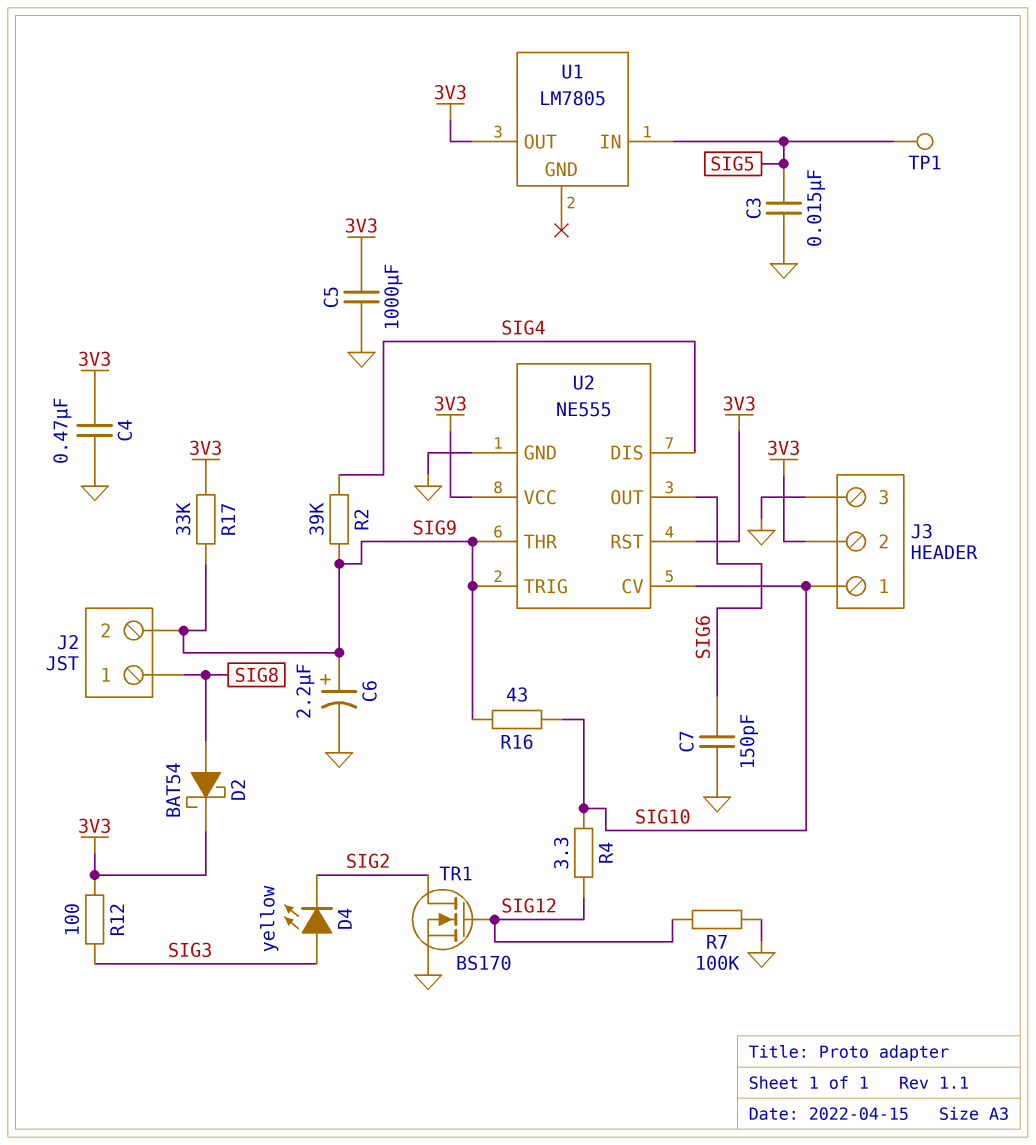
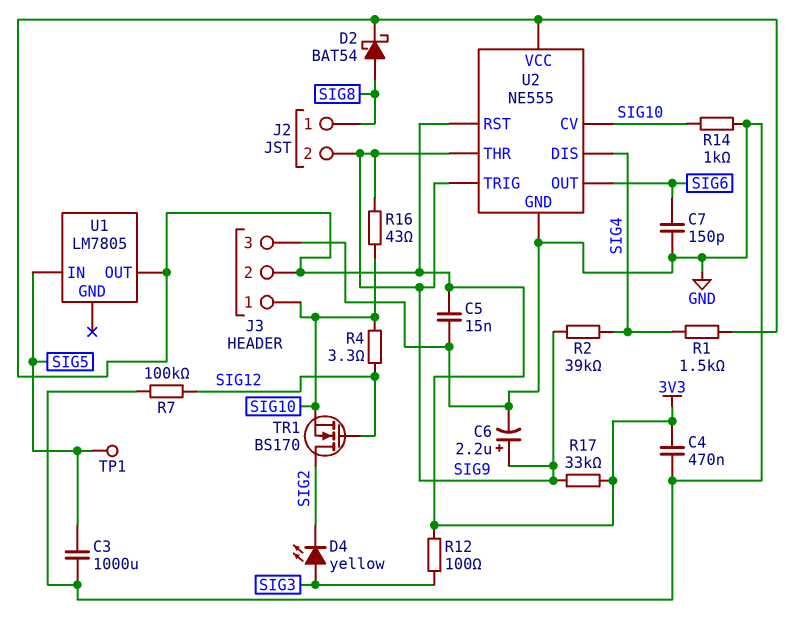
C3: 15nF (GND, SIG5) -> 1000uF (GND, SIG5)
C5: 1000uF (3V3, GND) -> 15nF (3V3, GND)
R1: none -> 1.5k (3V3, SIG4)
R14: none -> 1k (GND, SIG10)
TR1: NMOS BS170 (G SIG12, D SIG2, S GND) -> NMOS BS170 (G SIG12, D SIG2, S SIG10)

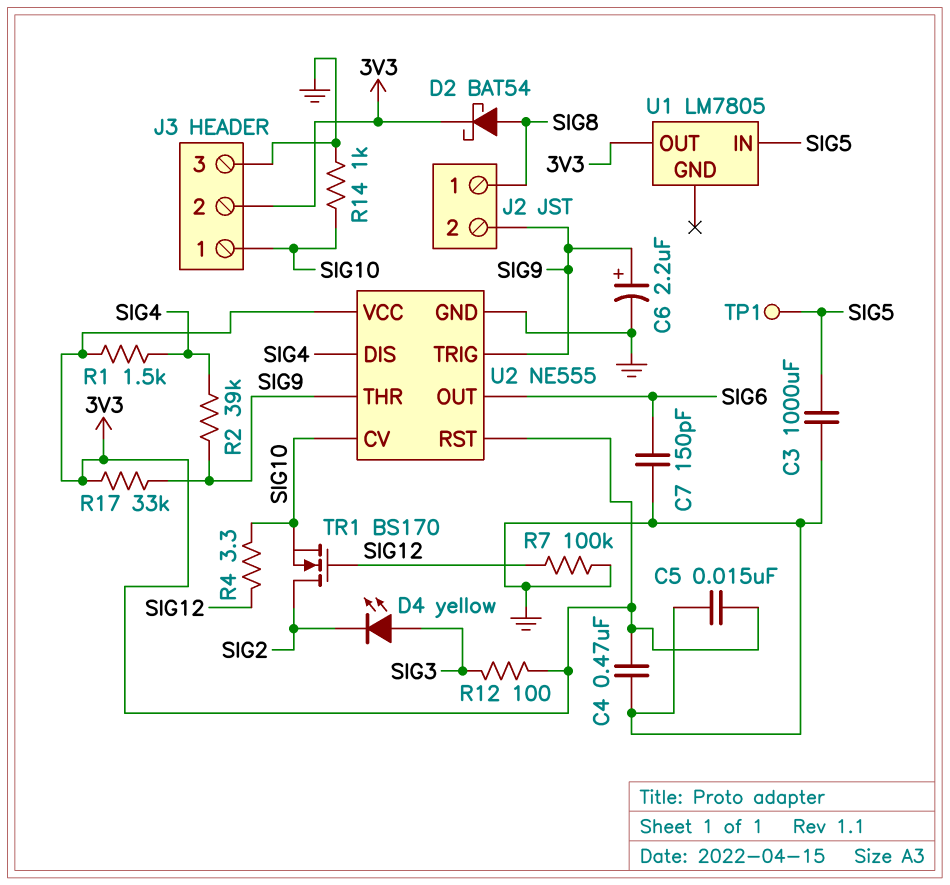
R16: 43 (SIG9, SIG10) -> none

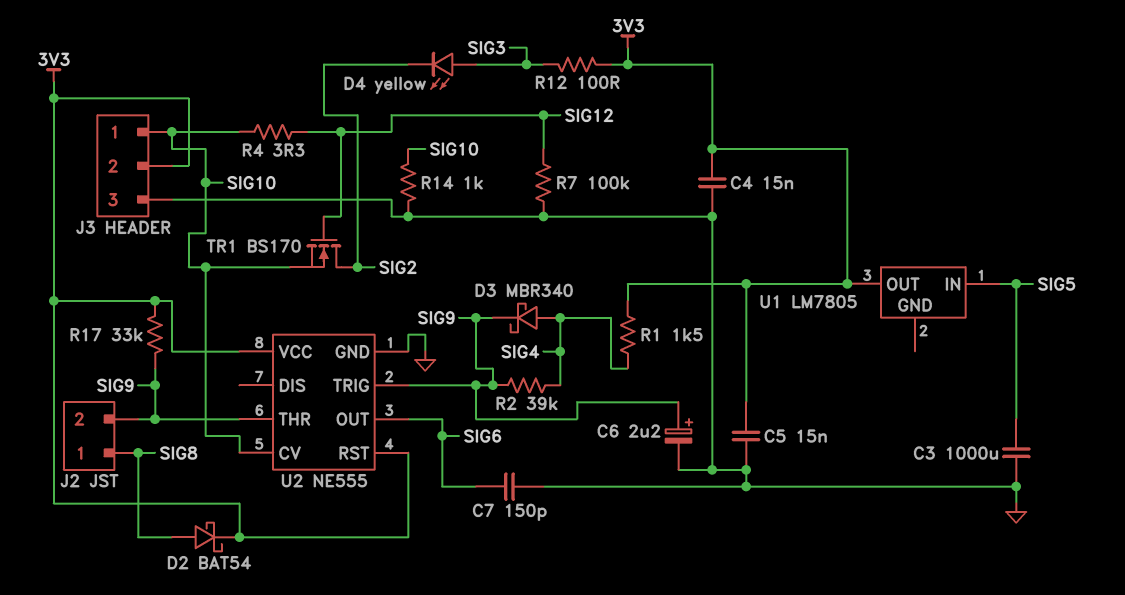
C4: 470nF (3V3, GND) -> 15nF (3V3, GND)
D3: none -> schottky MBR340 (A SIG4, K SIG9)
TP1: test point (SIG5) -> none
U2 pin DIS: SIG4 -> none

